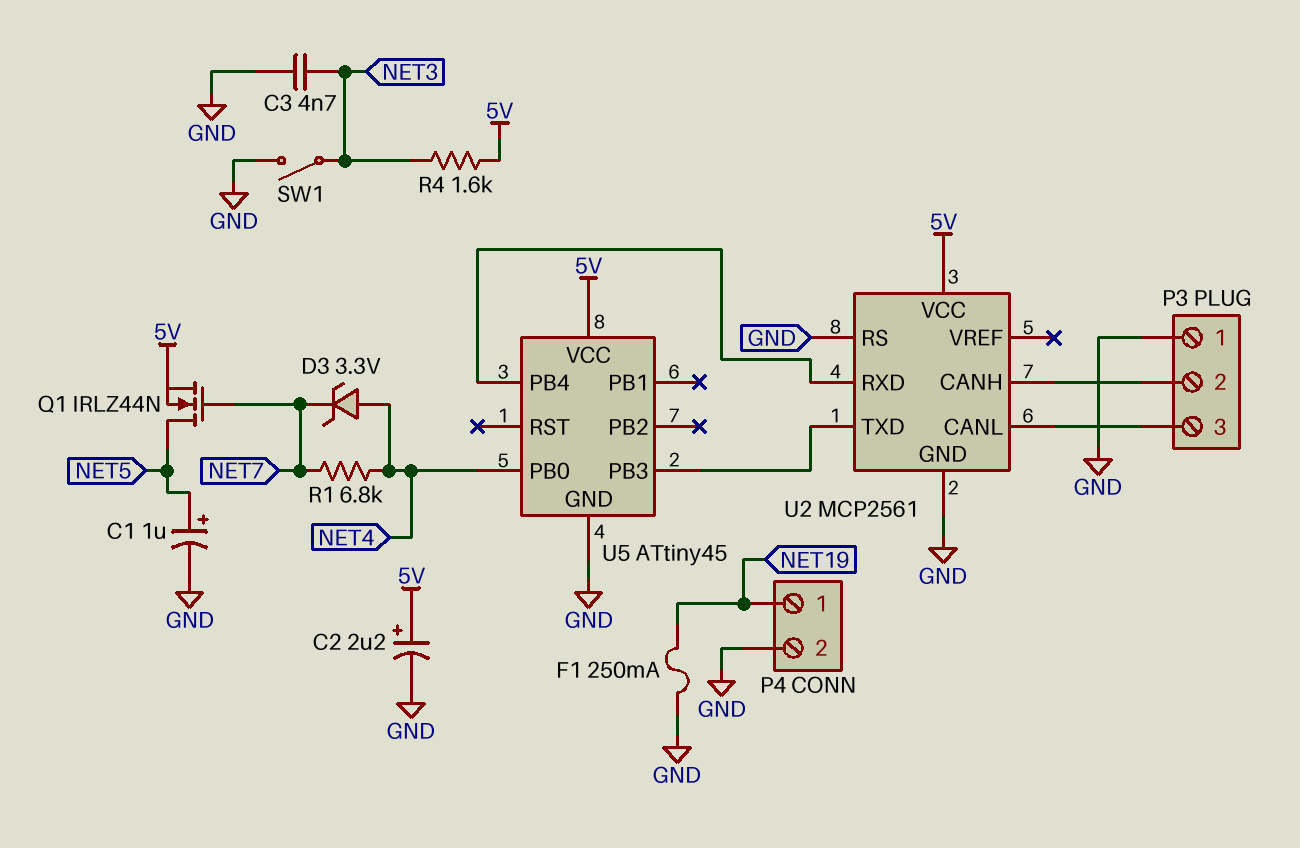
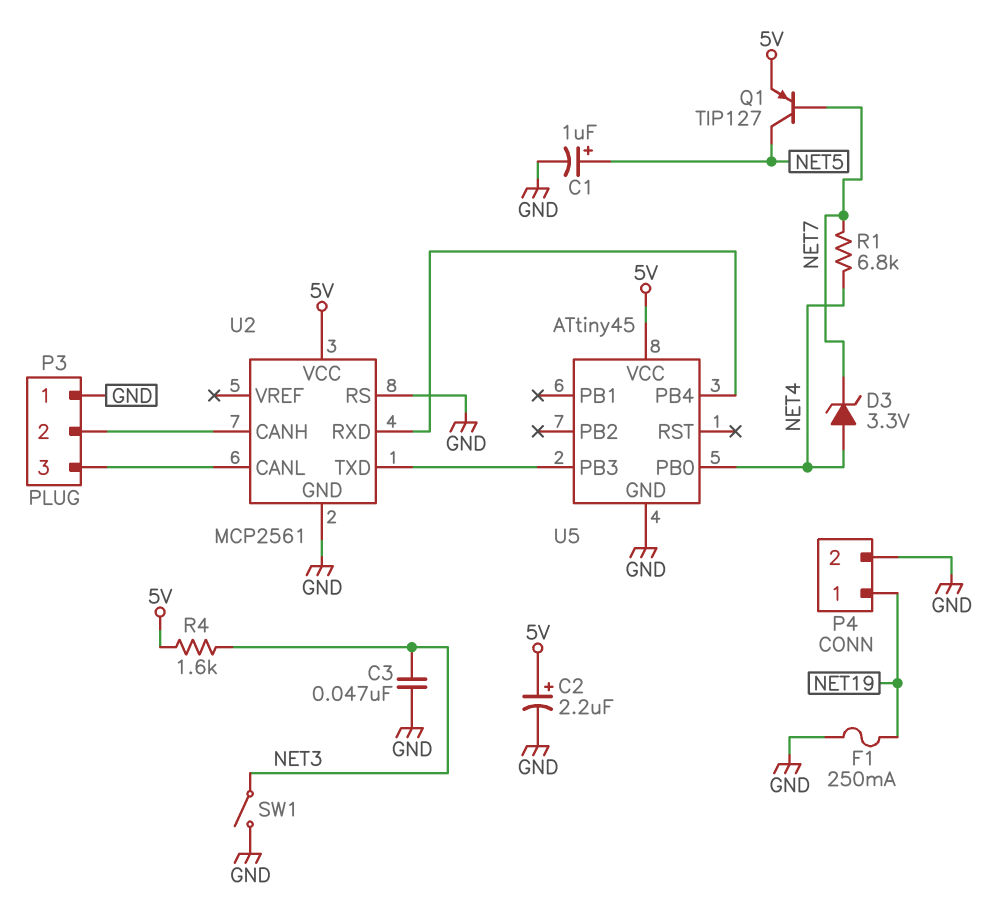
C3: 4.7nF (GND, NET3) -> 47nF (GND, NET3)
Q1: NMOS IRLZ44N (G NET7, D NET5, S 5V) -> PNP TIP127 (B NET7, C NET5, E 5V)

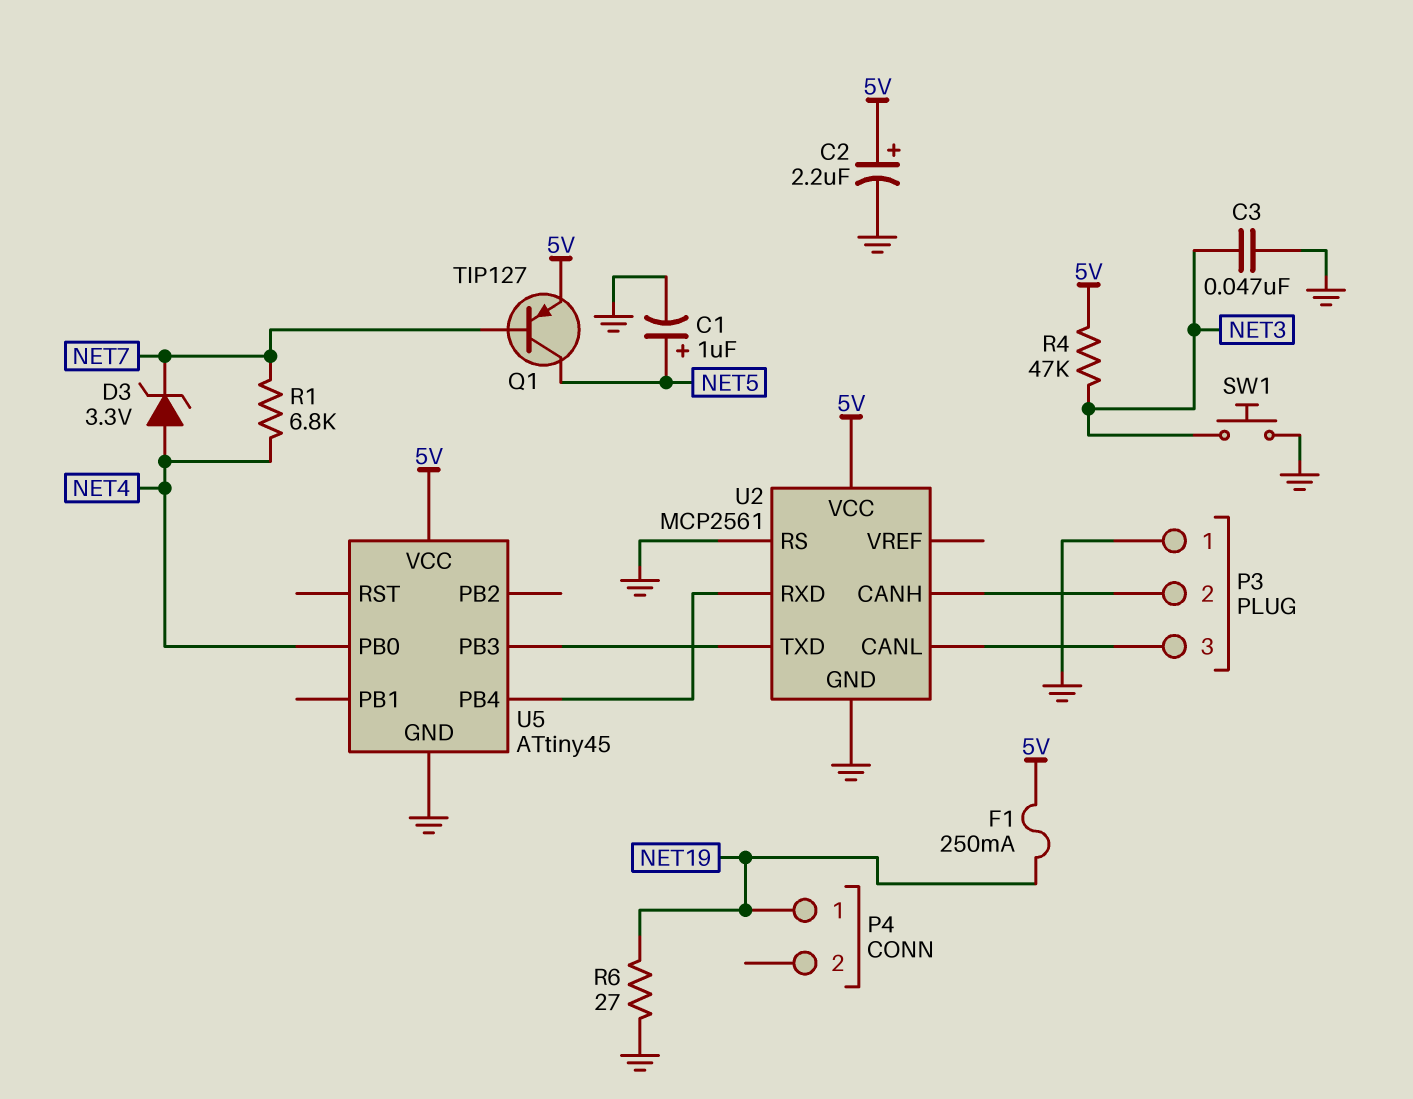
F1: 250mA (GND, NET19) -> 250mA (5V, NET19)
P4 pin 2: GND -> none
R4: 1.6k (5V, NET3) -> 47k (5V, NET3)
R6: none -> 27 (GND, NET19)
SW1: switch (GND, NET3) -> button (GND, NET3)

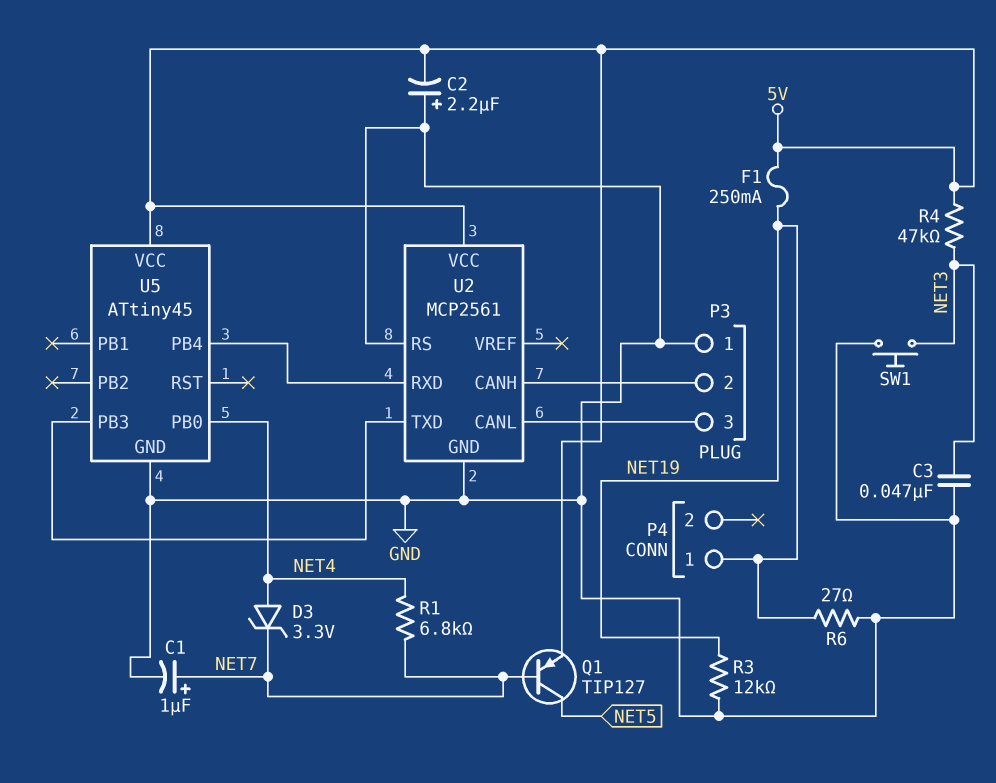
C1: 1uF (plus NET5, minus GND) -> 1uF (plus NET7, minus GND)
C2: 2.2uF (plus 5V, minus GND) -> 2.2uF (plus GND, minus 5V)
R3: none -> 12k (GND, NET19)

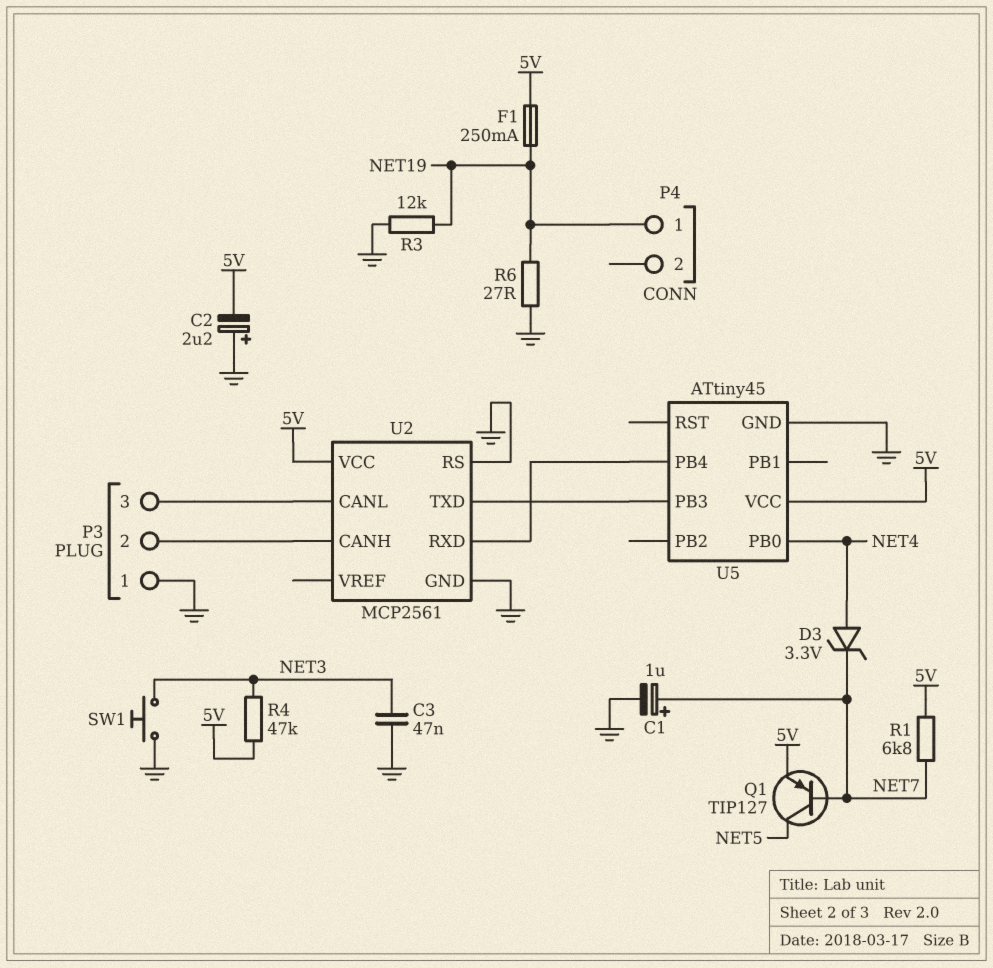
R1: 6.8k (NET4, NET7) -> 6.8k (5V, NET7)

